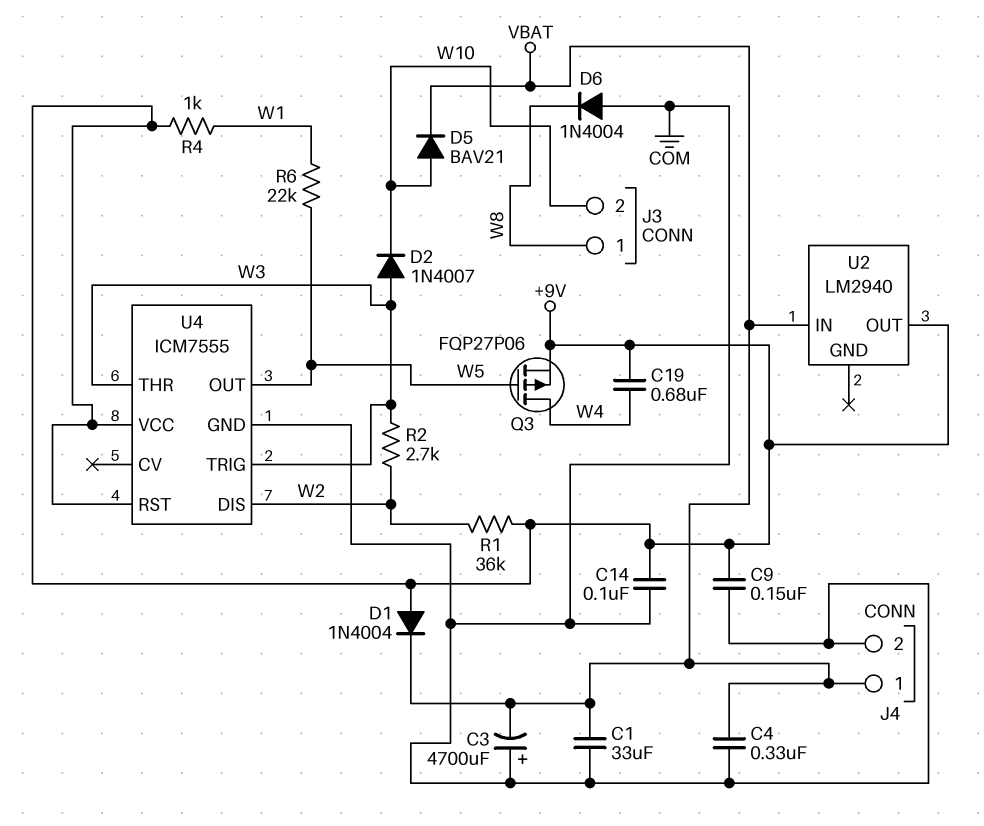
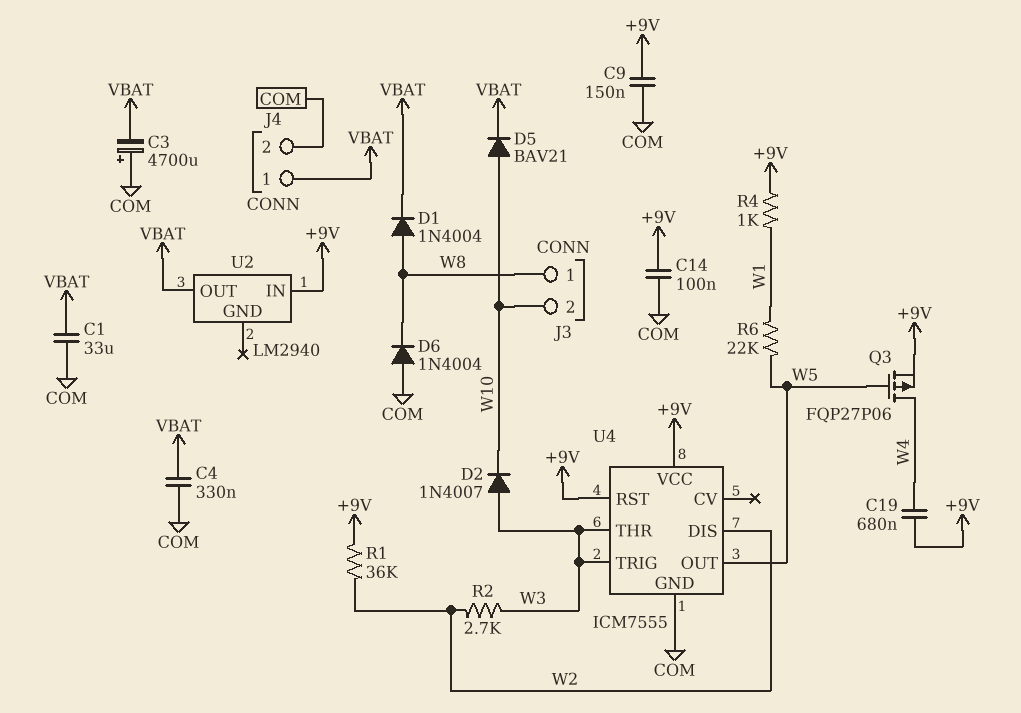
D1: diode 1N4004 (A +9V, K VBAT) -> diode 1N4004 (A W8, K VBAT)
U2 pin IN: VBAT -> +9V
U2 pin OUT: +9V -> VBAT

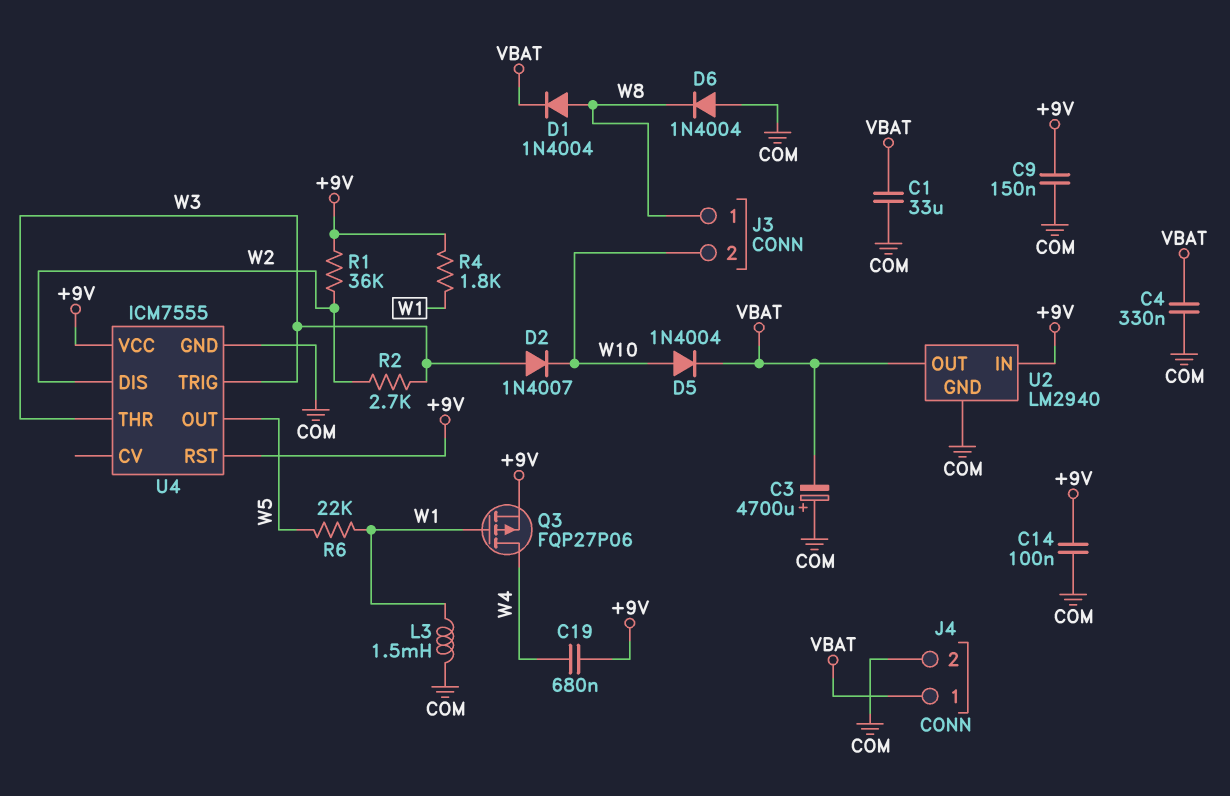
D5: diode BAV21 (A W10, K VBAT) -> diode 1N4004 (A W10, K VBAT)
L3: none -> 1.5mH (COM, W1)
Q3: PMOS FQP27P06 (G W5, D W4, S +9V) -> PMOS FQP27P06 (G W1, D W4, S +9V)
R4: 1k (+9V, W1) -> 1.8k (+9V, W1)
U2 pin GND: none -> COM

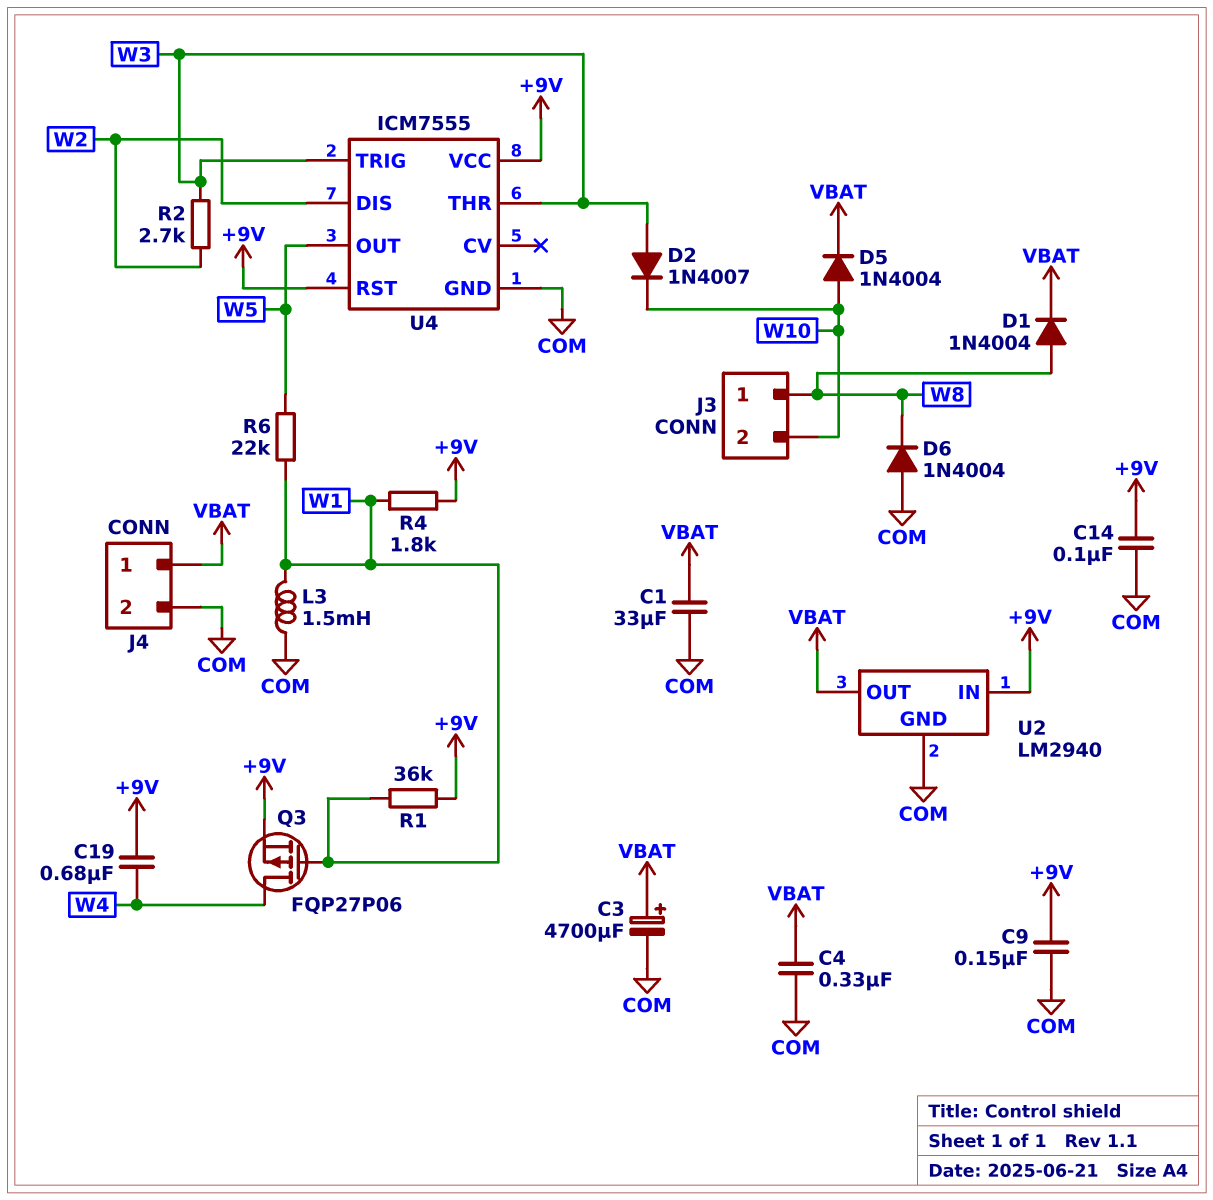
C3: 4700uF (plus COM, minus VBAT) -> 4700uF (plus VBAT, minus COM)
R1: 36k (+9V, W2) -> 36k (+9V, W1)

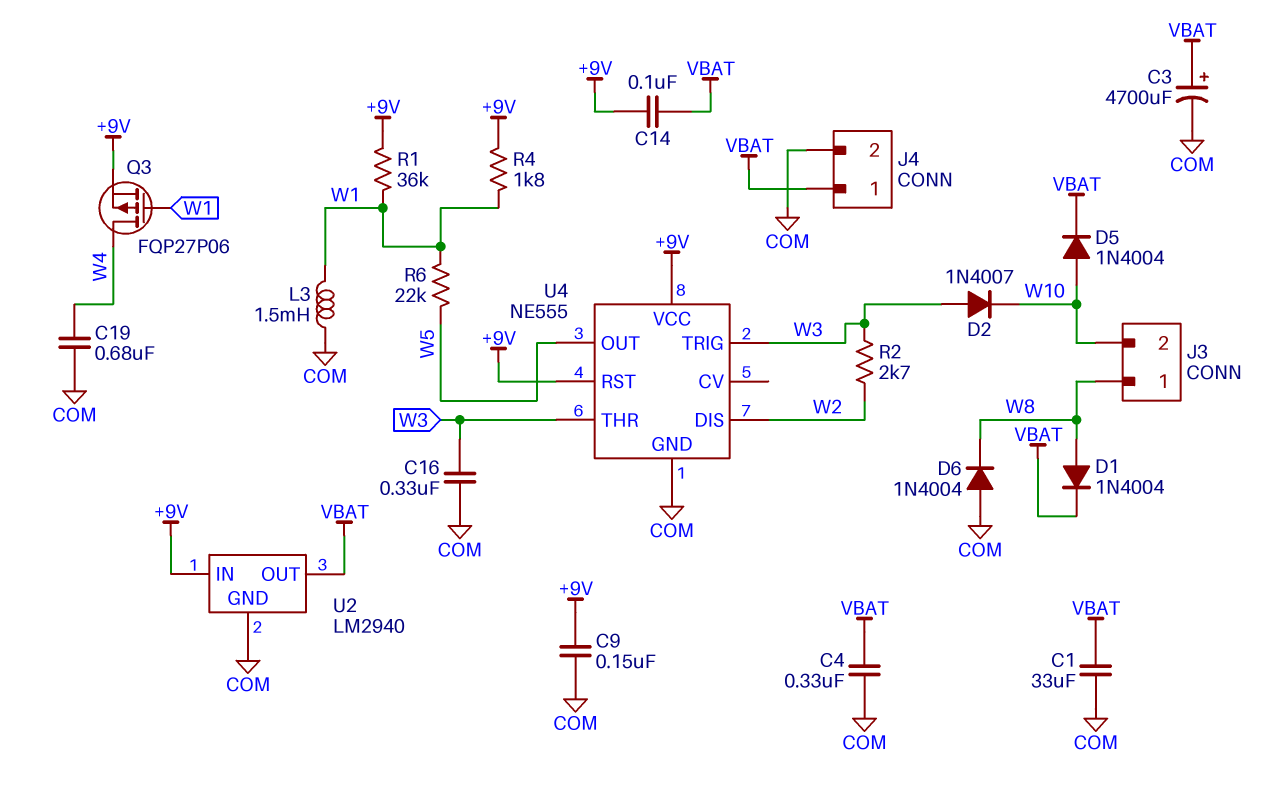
C14: 100nF (+9V, COM) -> 100nF (+9V, VBAT)
C16: none -> 330nF (COM, W3)
C19: 680nF (+9V, W4) -> 680nF (COM, W4)
U4: ICM7555 -> NE555

